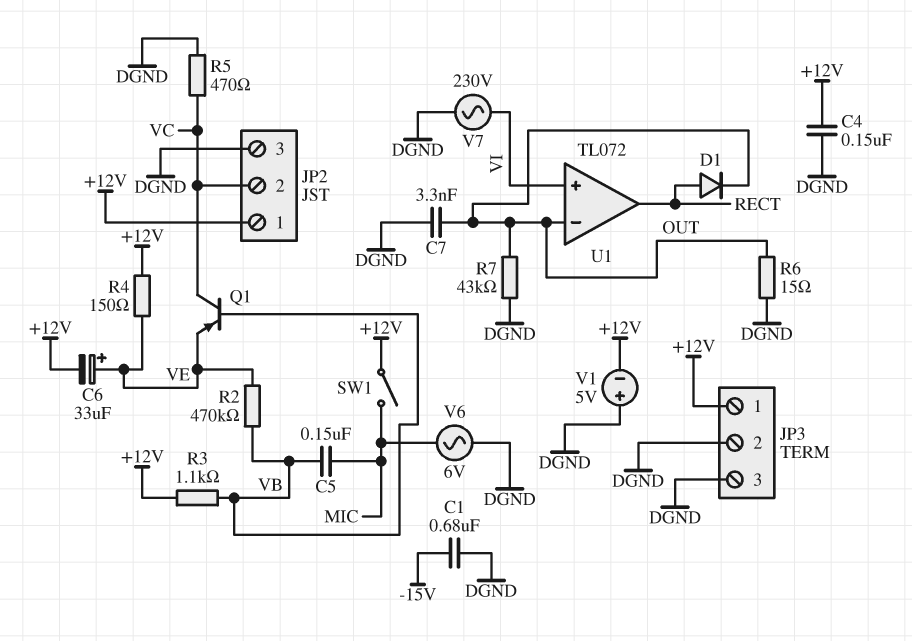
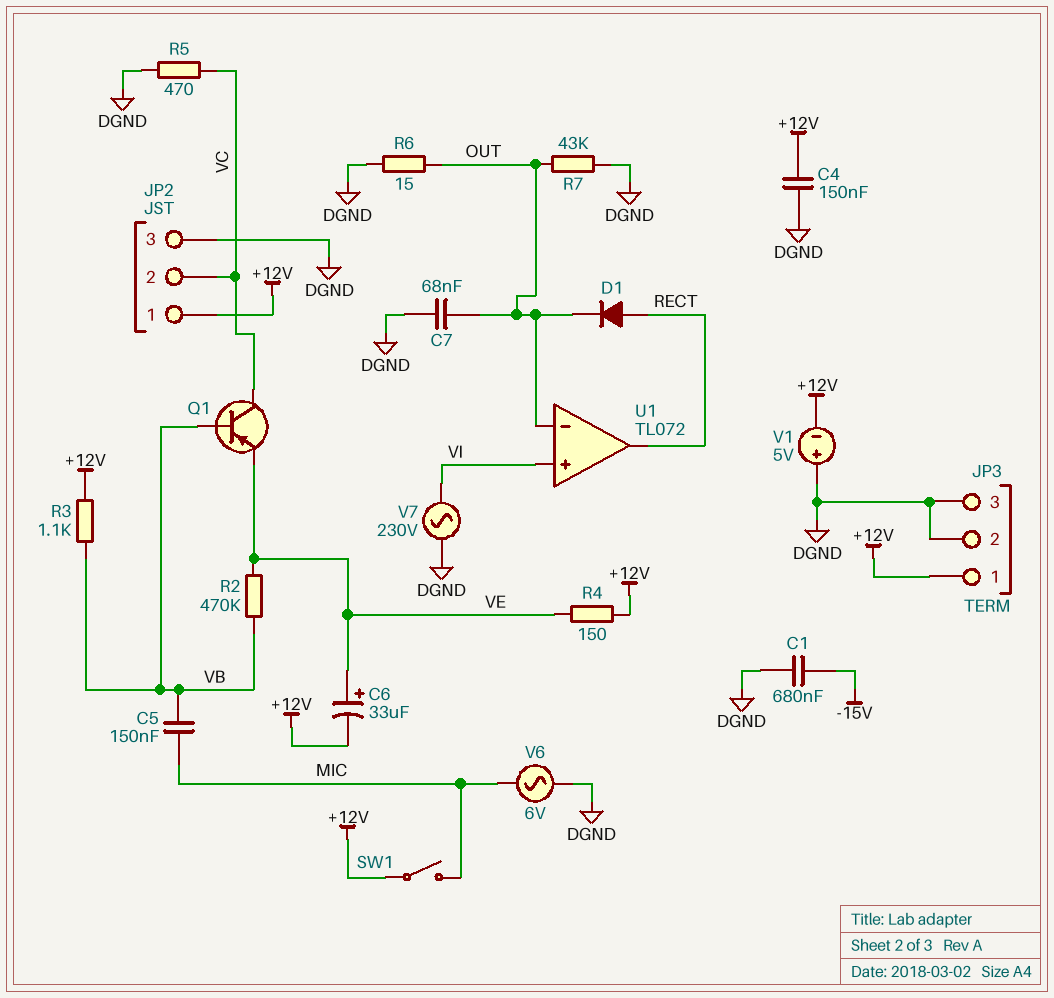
C7: 3.3nF (DGND, OUT) -> 68nF (DGND, OUT)

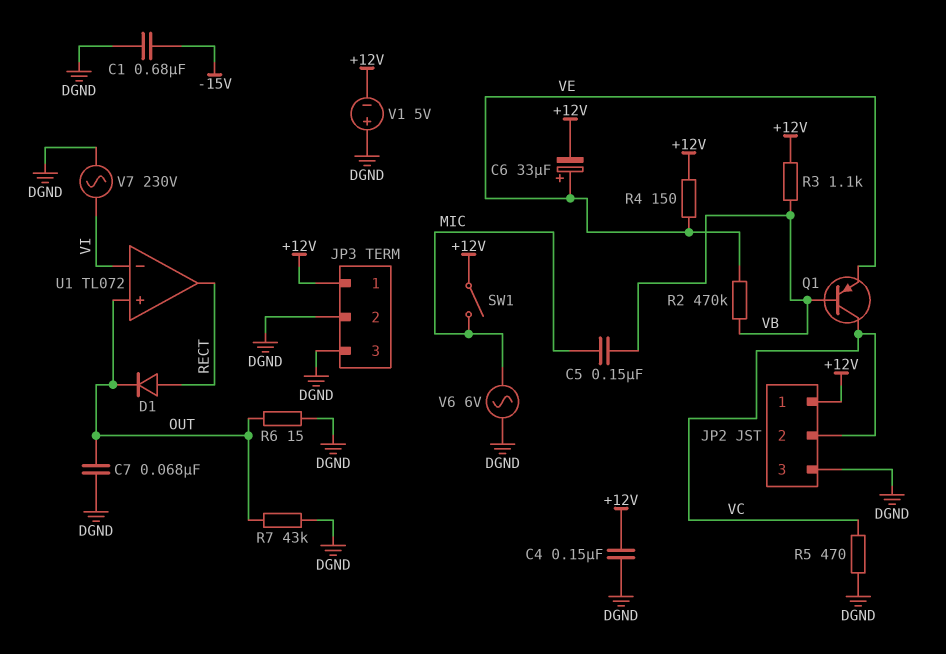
U1 pin in+: VI -> OUT
U1 pin in-: OUT -> VI

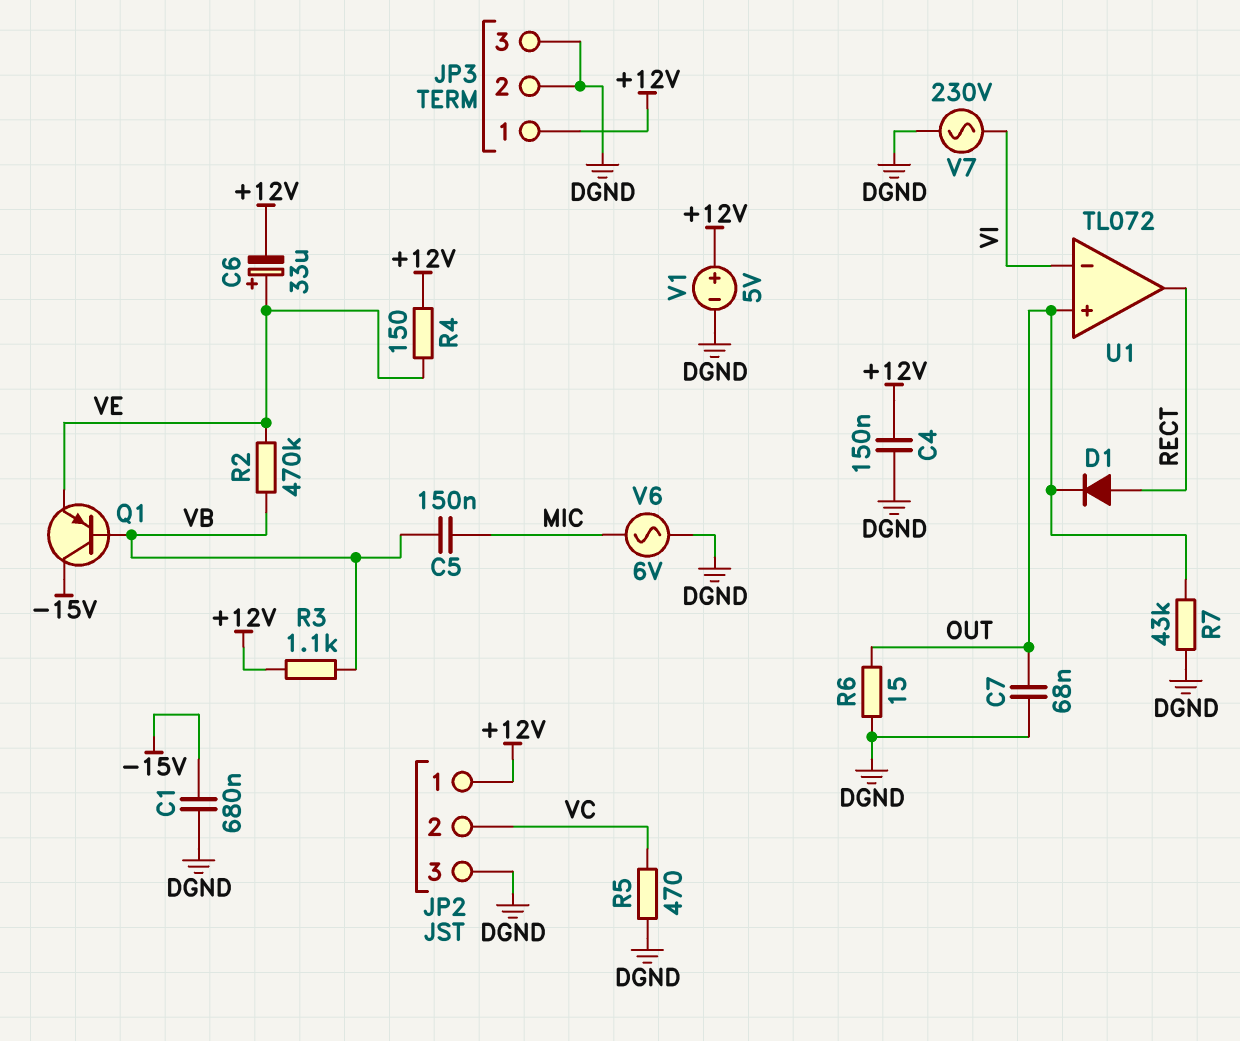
Q1: PNP (B VB, C VC, E VE) -> PNP (B VB, C -15V, E VE)
SW1: switch (+12V, MIC) -> none
V1: 5V (plus DGND, minus +12V) -> 5V (plus +12V, minus DGND)

